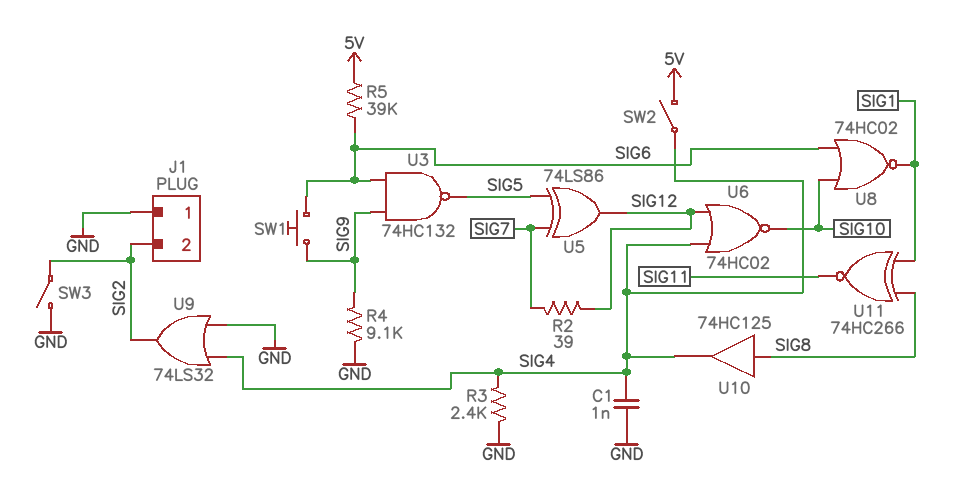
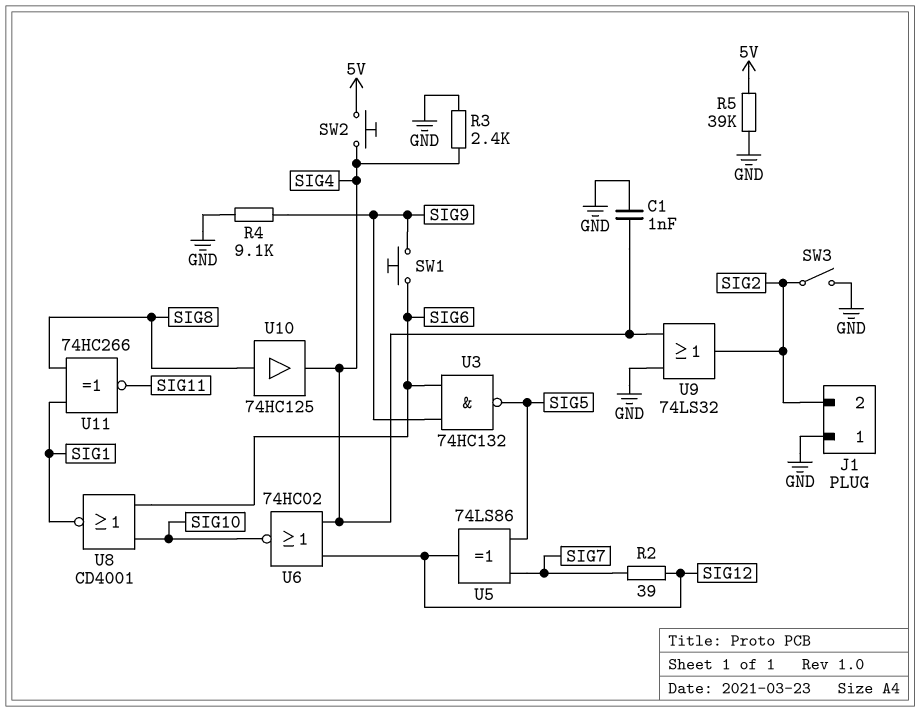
R5: 39k (5V, SIG6) -> 39k (5V, GND)
SW2: switch (5V, SIG4) -> button (5V, SIG4)
U8: NOR 74HC02 (in SIG6, in SIG10, out SIG1) -> NOR CD4001 (in SIG6, in SIG10, out SIG1)

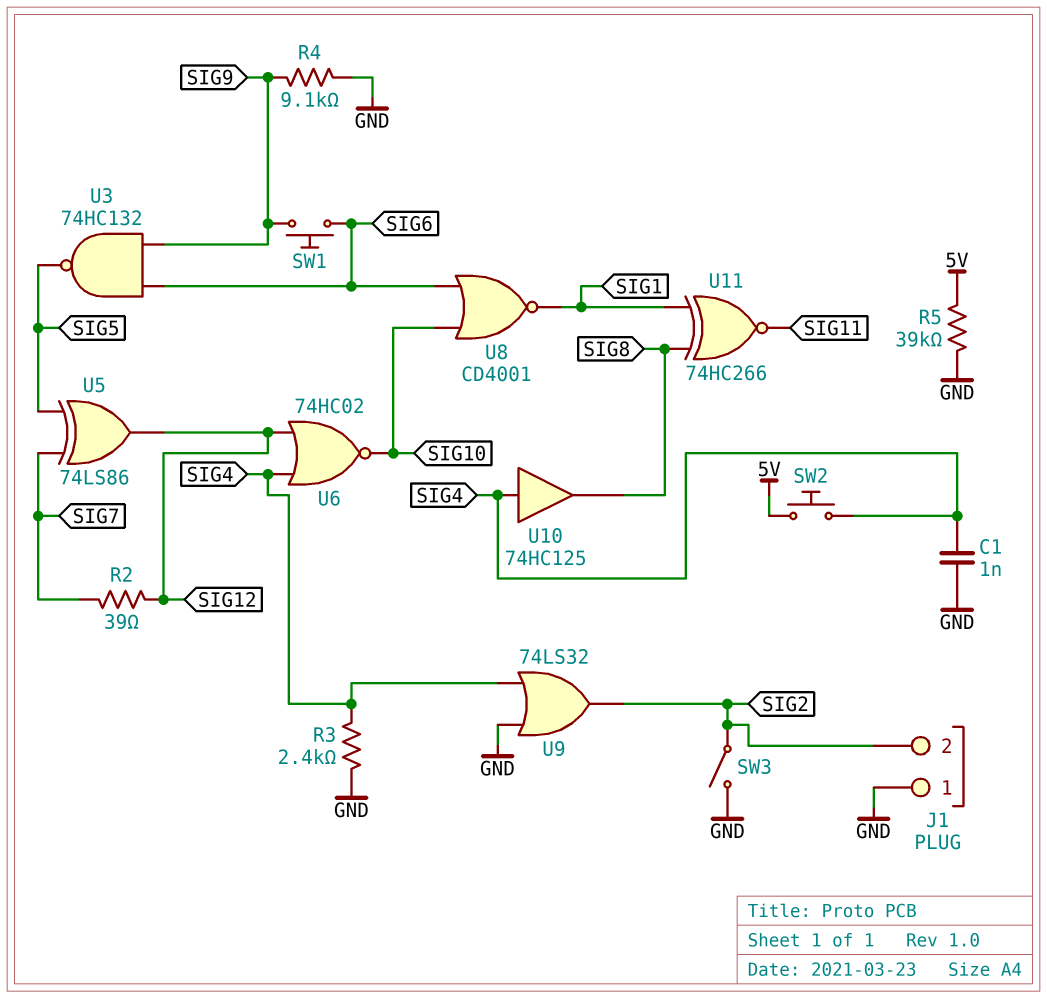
U10: buffer 74HC125 (in SIG8, out SIG4) -> buffer 74HC125 (in SIG4, out SIG8)

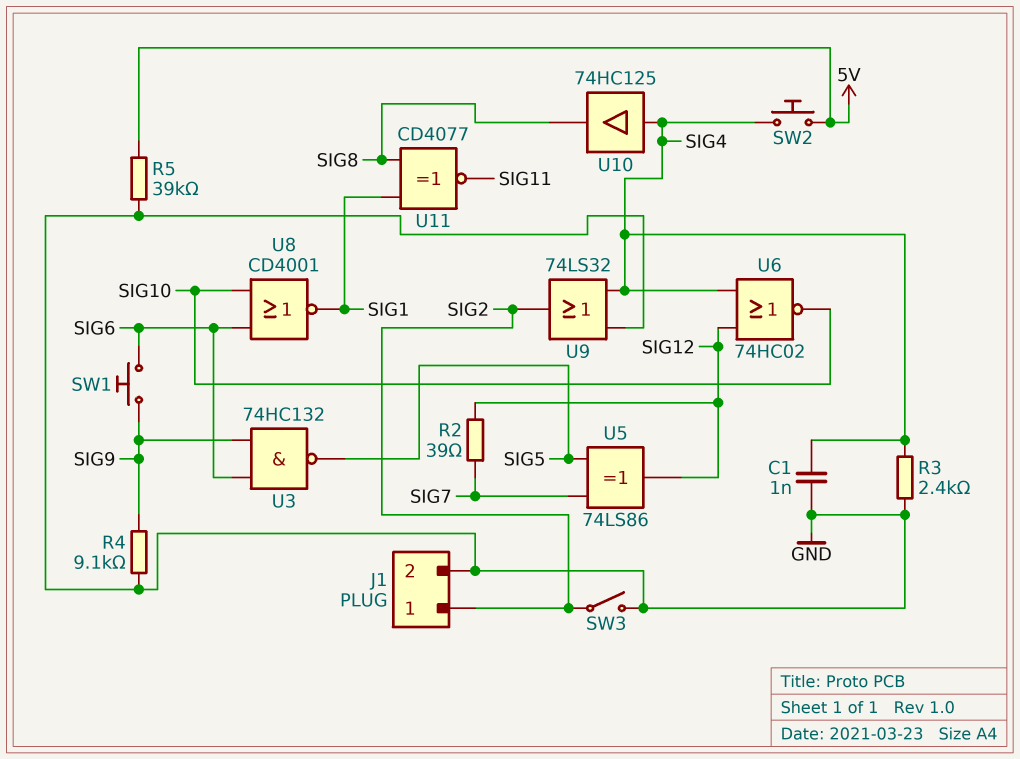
J1 pin 1: GND -> SIG2
J1 pin 2: SIG2 -> GND
U11: XNOR 74HC266 (in SIG1, in SIG8, out SIG11) -> XNOR CD4077 (in SIG1, in SIG8, out SIG11)

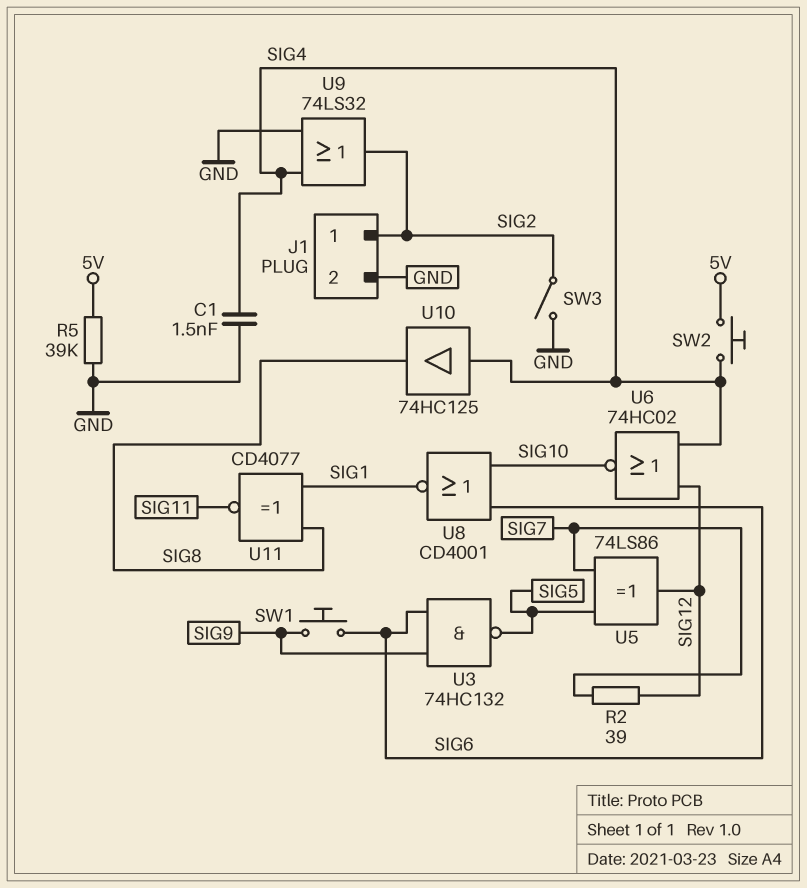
C1: 1nF (GND, SIG4) -> 1.5nF (GND, SIG4)
R3: 2.4k (GND, SIG4) -> none
R4: 9.1k (GND, SIG9) -> none

